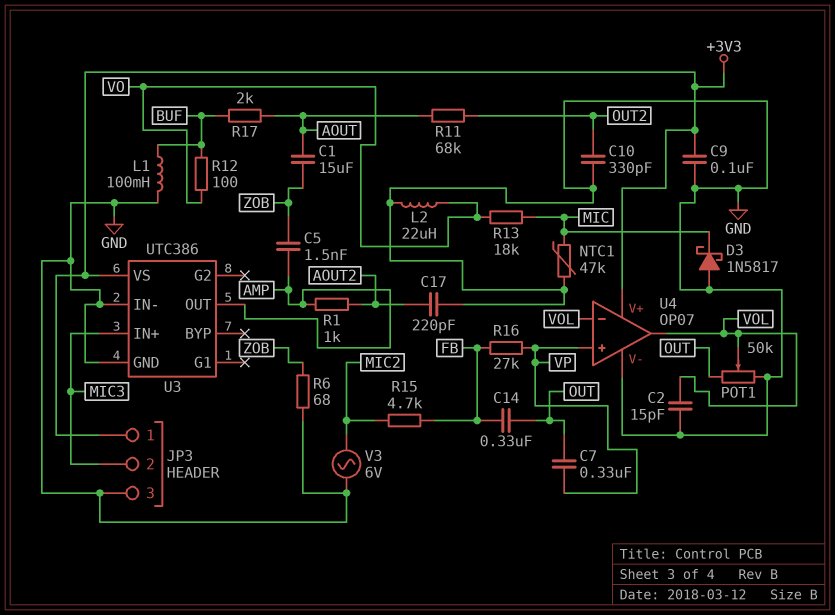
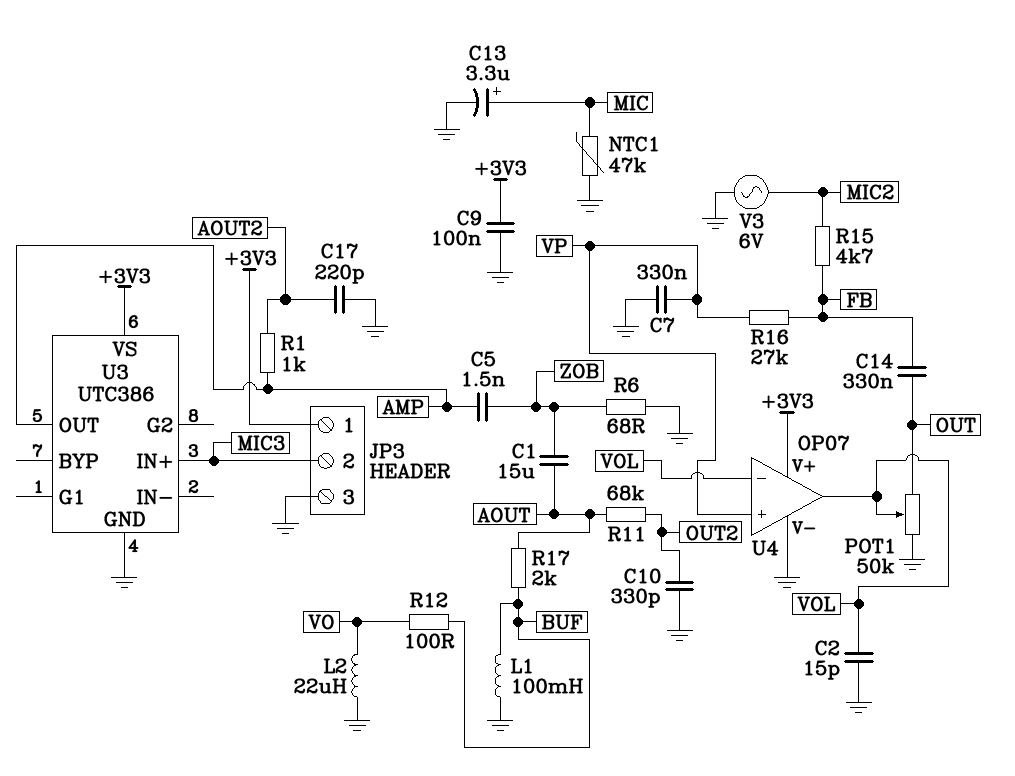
C7: 330nF (OUT, VP) -> 330nF (GND, VP)
C13: none -> 3.3uF (plus MIC, minus GND)
D3: schottky 1N5817 (A GND, K MIC) -> none
R13: 18k (MIC, VO) -> none
U3 pin IN-: GND -> none

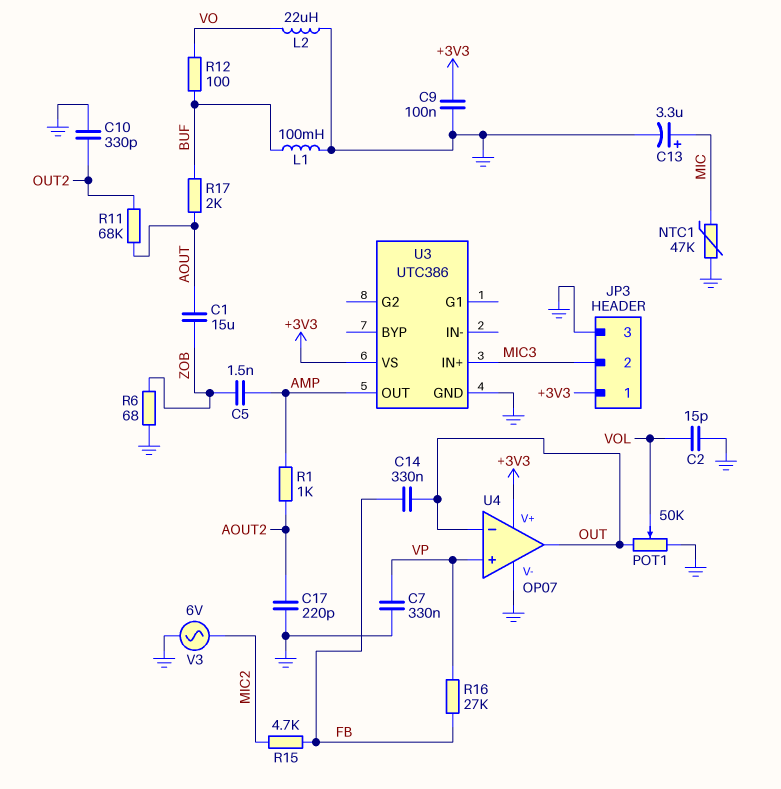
U4 pin in-: VOL -> OUT
U4 pin out: VOL -> OUT

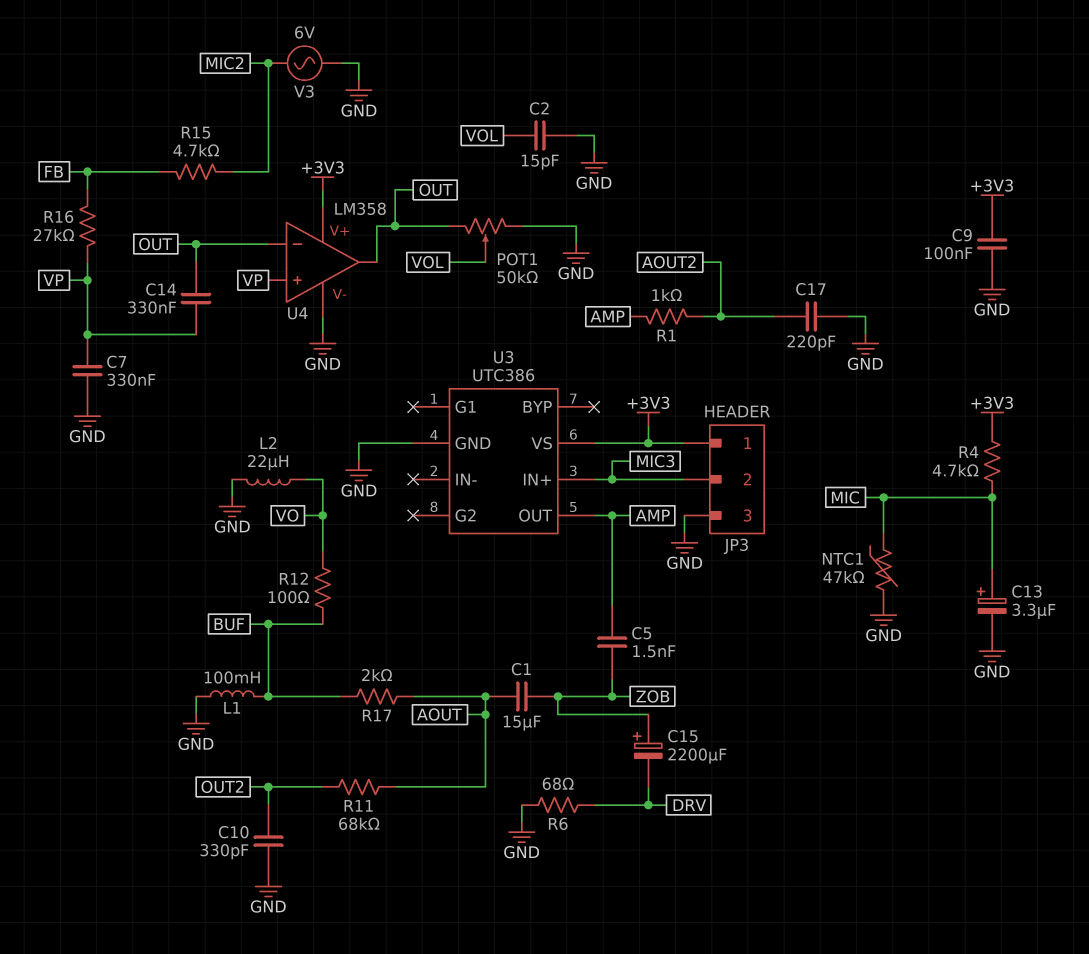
C14: 330nF (FB, OUT) -> 330nF (OUT, VP)
C15: none -> 2200uF (plus ZOB, minus DRV)
R4: none -> 4.7k (+3V3, MIC)
R6: 68 (GND, ZOB) -> 68 (DRV, GND)
U4: OP07 -> LM358

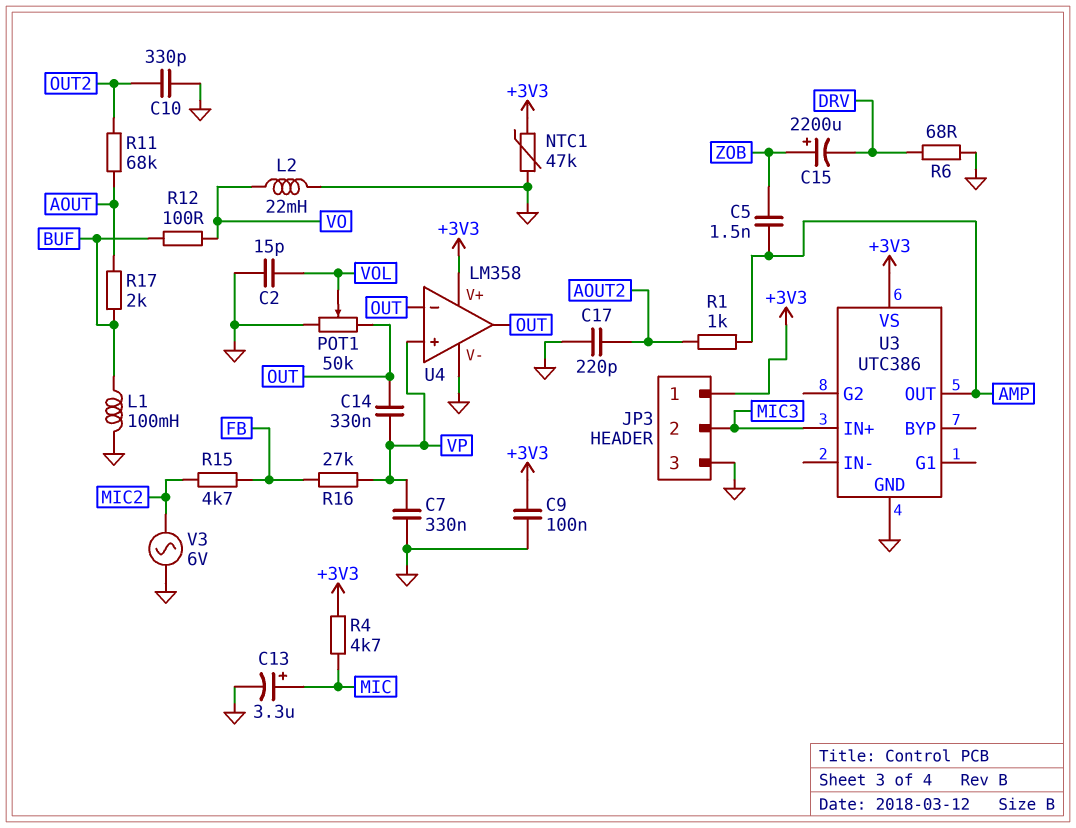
C1: 15uF (AOUT, ZOB) -> none
L2: 22uH (GND, VO) -> 22mH (GND, VO)
NTC1: 47k (GND, MIC) -> 47k (+3V3, GND)

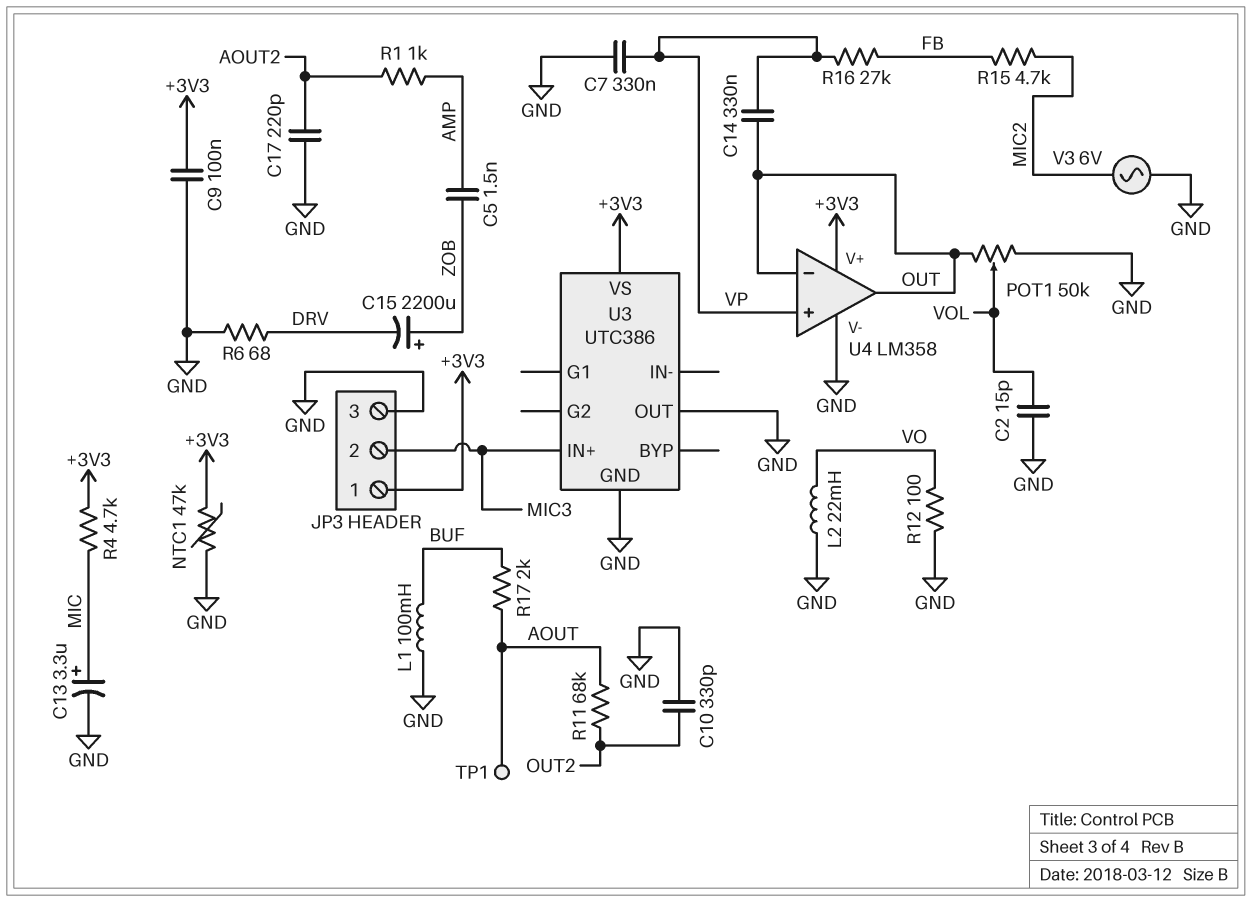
R12: 100 (BUF, VO) -> 100 (GND, VO)
TP1: none -> test point (AOUT)
U3 pin OUT: AMP -> GND

